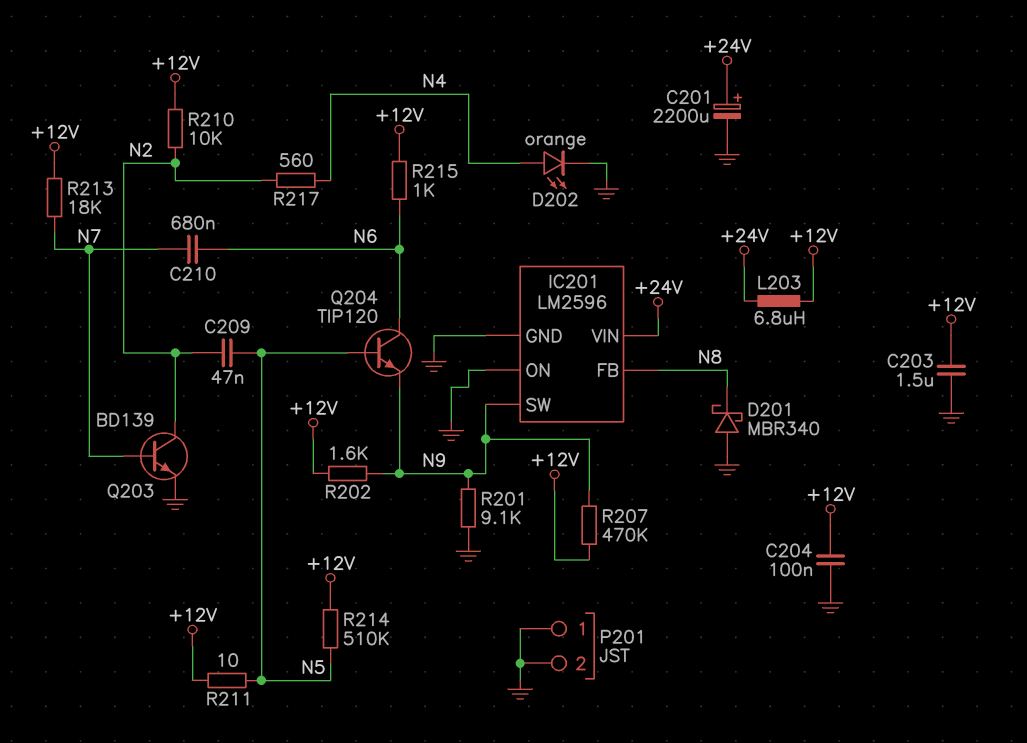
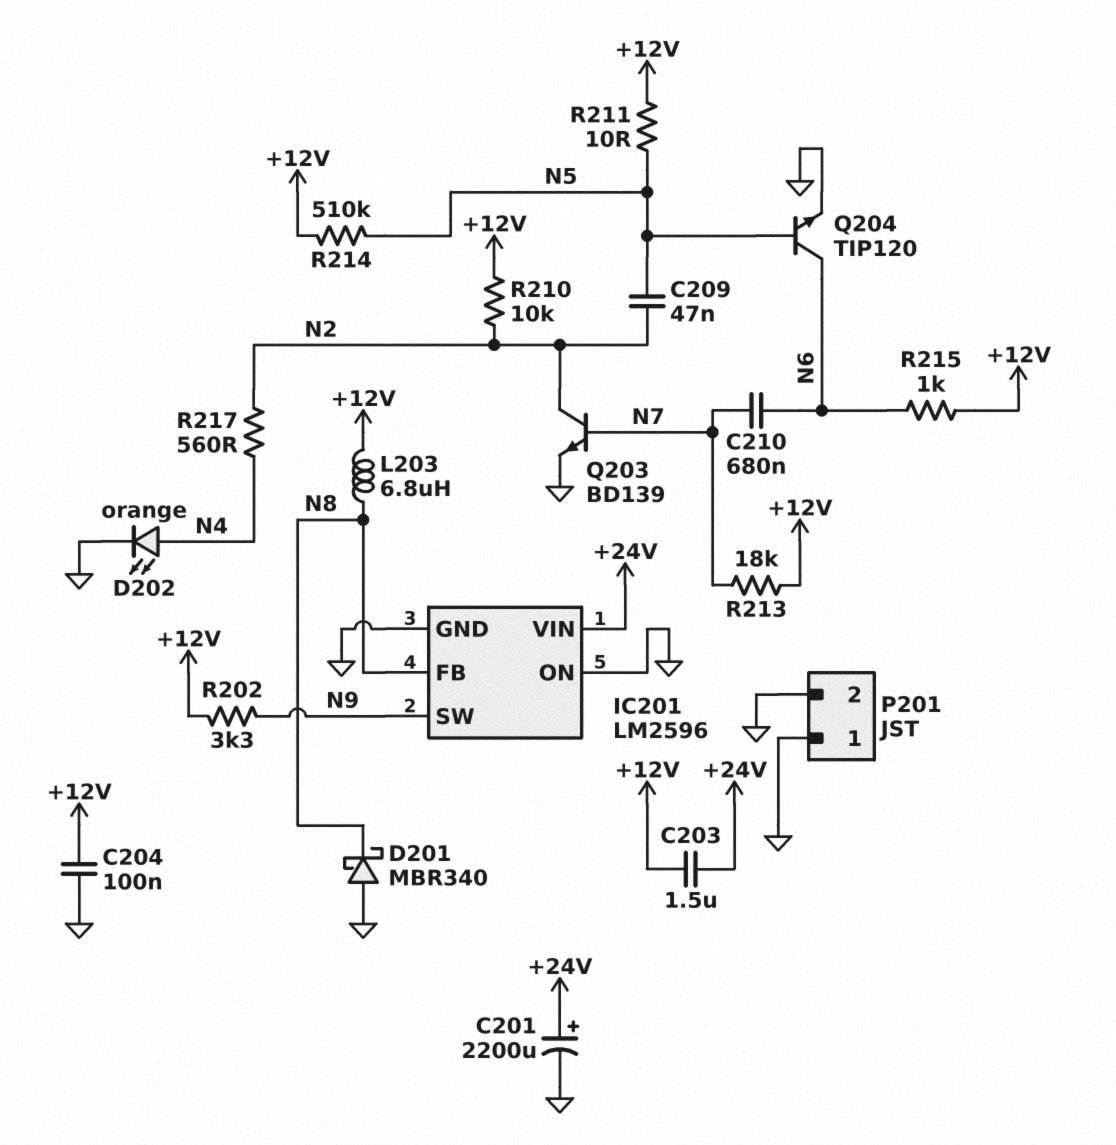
C203: 1.5uF (+12V, GND) -> 1.5uF (+12V, +24V)
L203: 6.8uH (+12V, +24V) -> 6.8uH (+12V, N8)
Q204: NPN TIP120 (B N5, C N6, E N9) -> NPN TIP120 (B N5, C N6, E GND)
R201: 9.1k (GND, N9) -> none
R202: 1.6k (+12V, N9) -> 3.3k (+12V, N9)
R207: 470k (+12V, N9) -> none

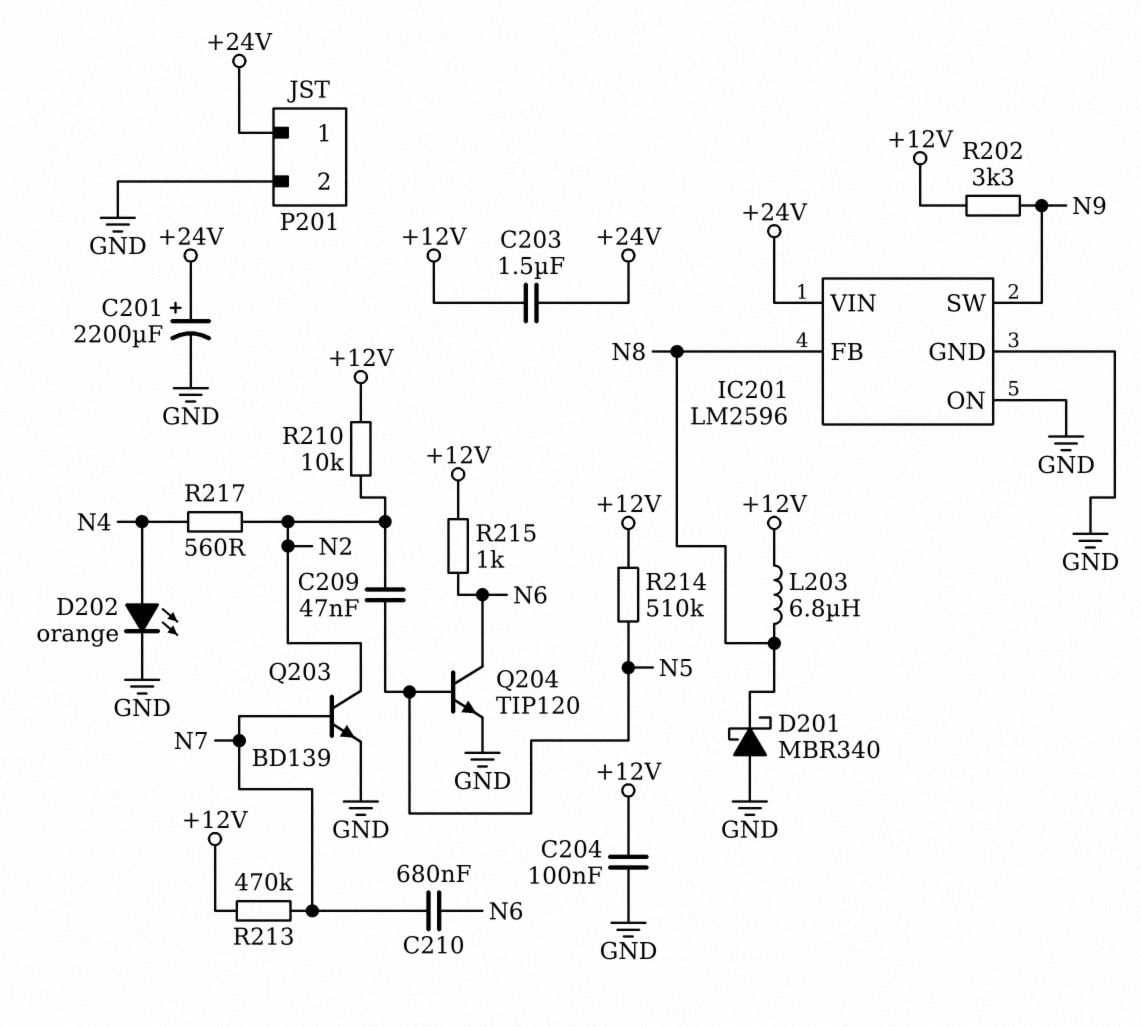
P201 pin 1: GND -> +24V
R211: 10 (+12V, N5) -> none
R213: 18k (+12V, N7) -> 470k (+12V, N7)

